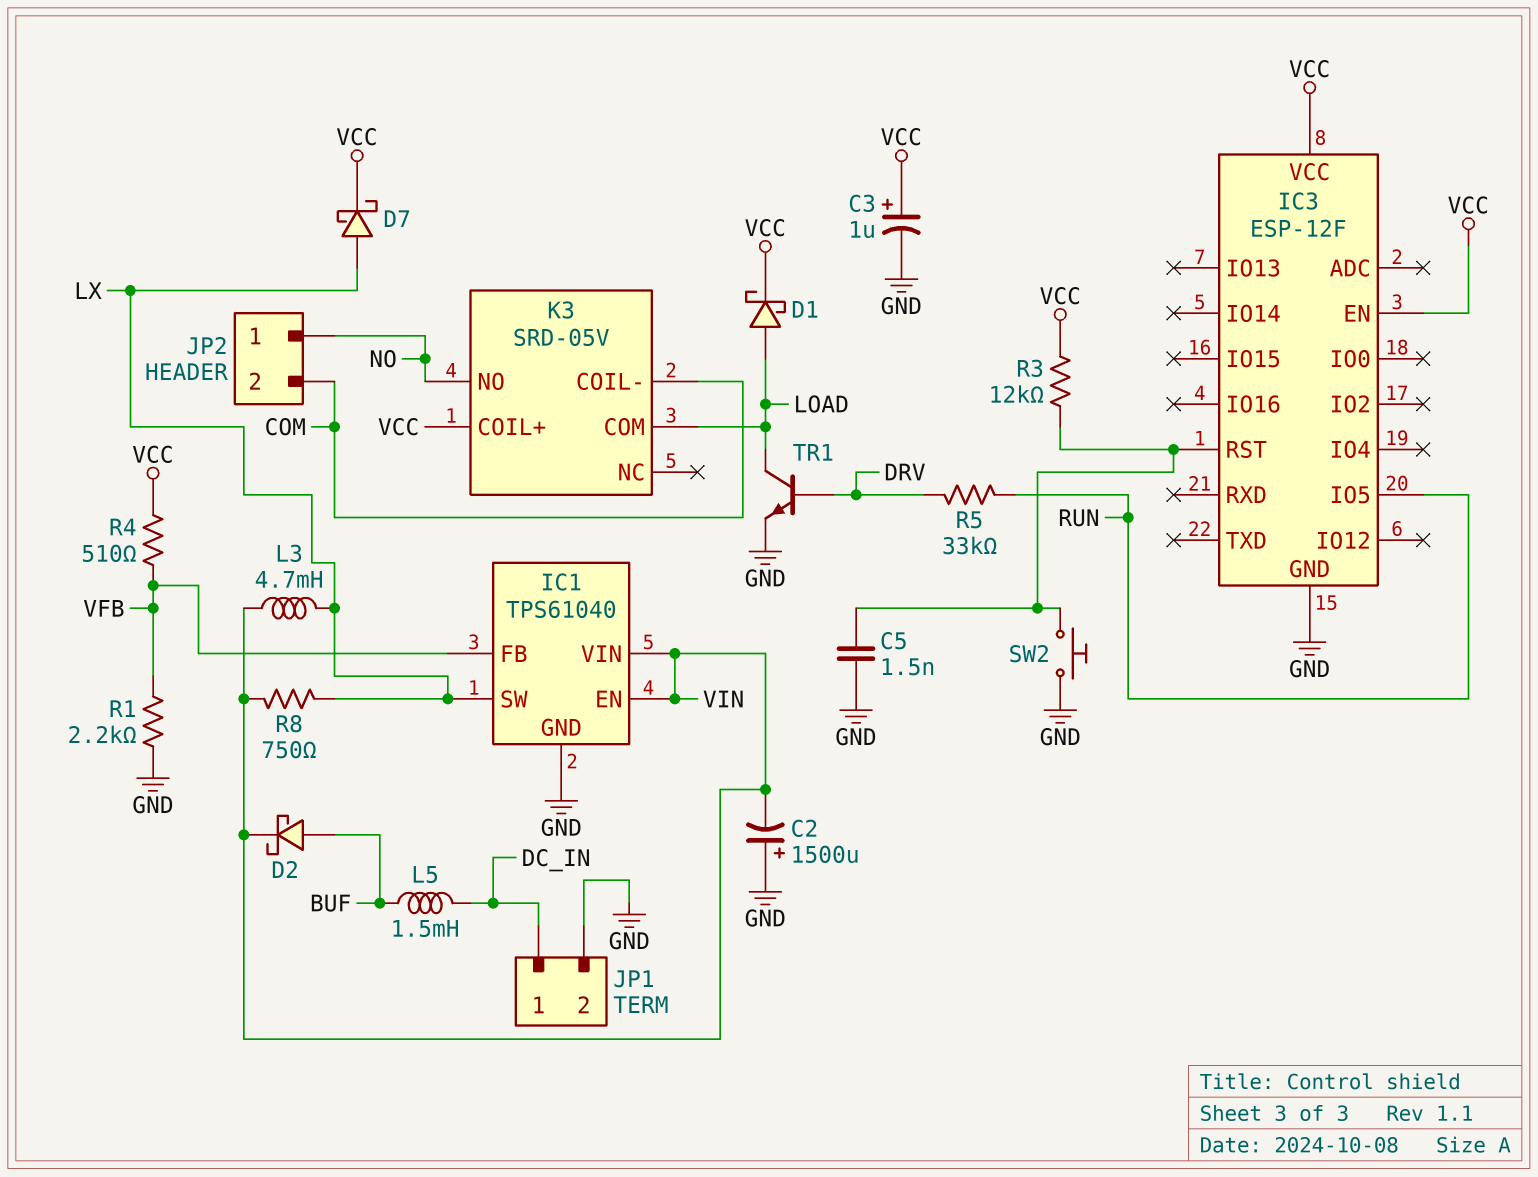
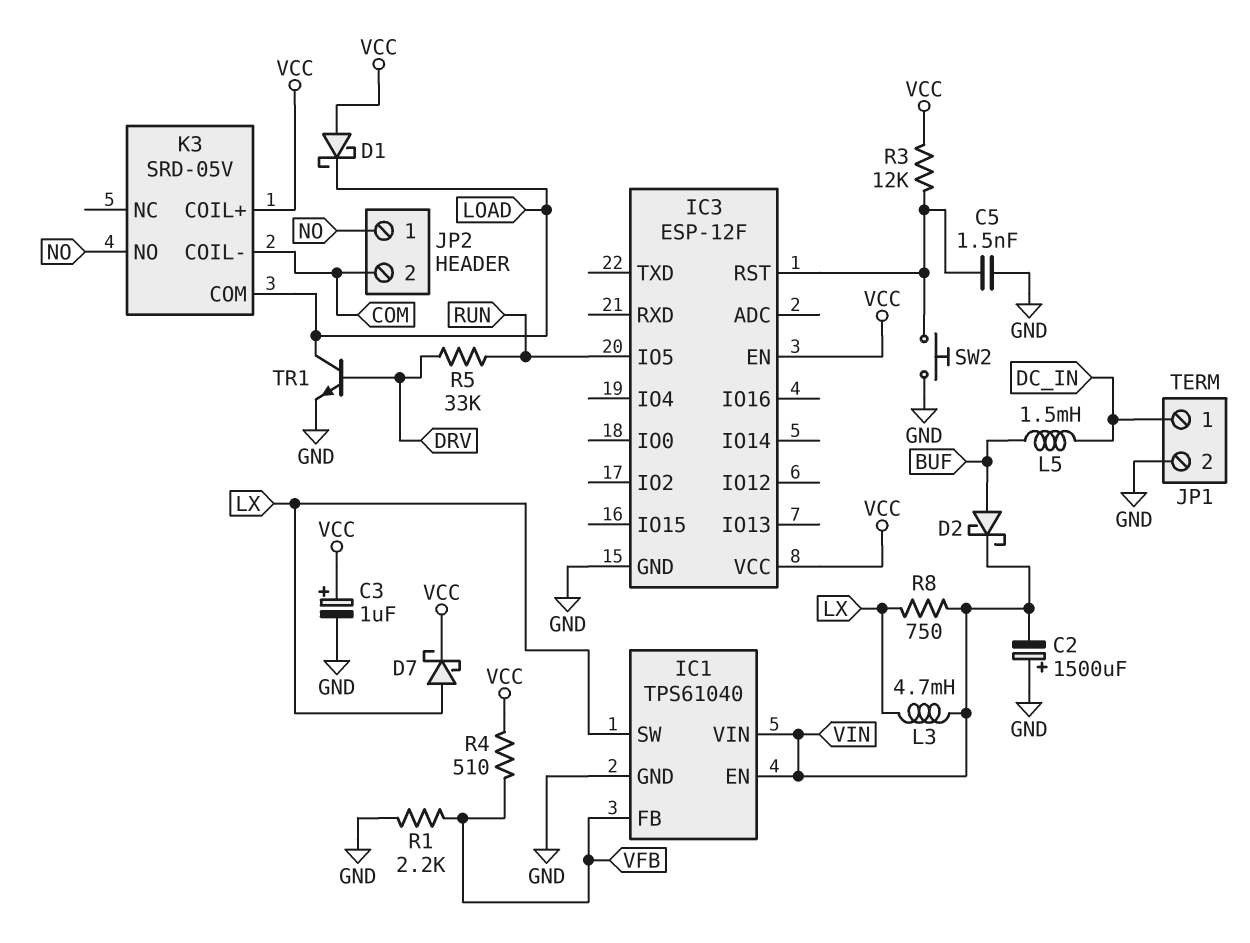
D1: schottky (A LOAD, K VCC) -> schottky (A VCC, K LOAD)

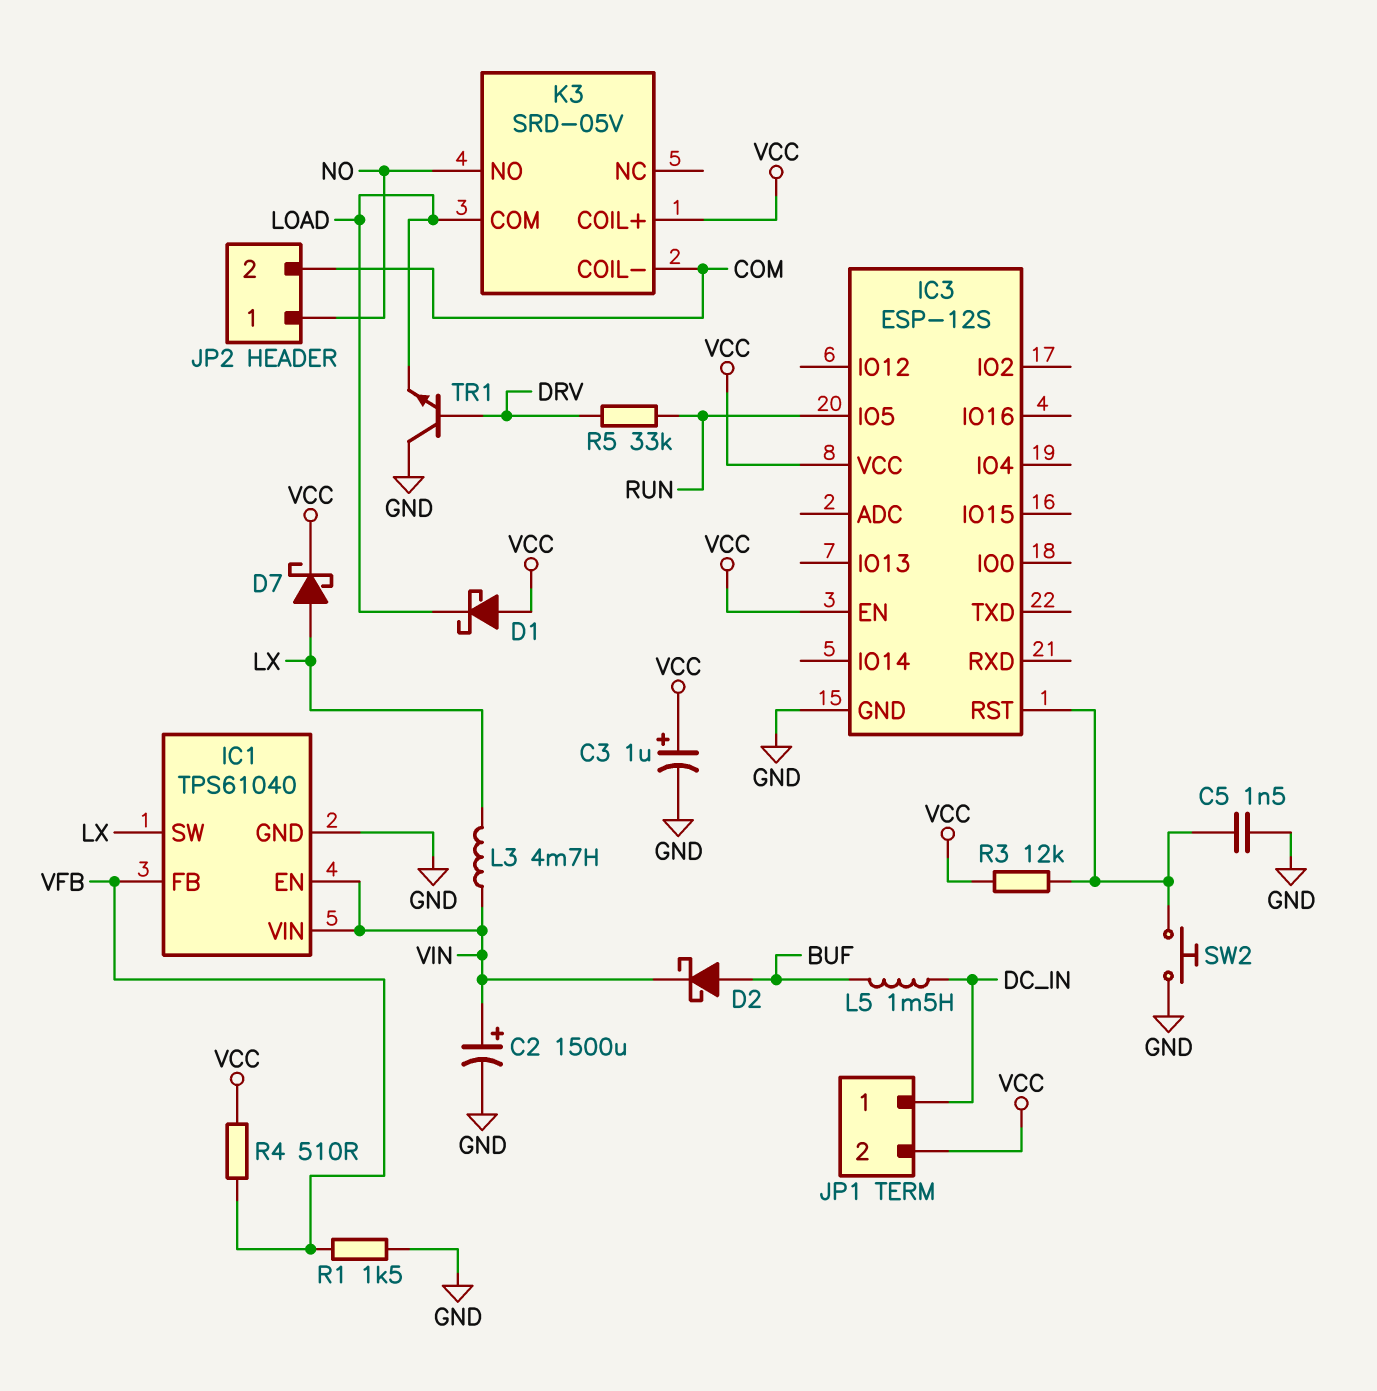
C2: 1500uF (plus GND, minus VIN) -> 1500uF (plus VIN, minus GND)
IC3: ESP-12F -> ESP-12S
JP1 pin 2: GND -> VCC
R1: 2.2k (GND, VFB) -> 1.5k (GND, VFB)
R8: 750 (LX, VIN) -> none
TR1: NPN (B DRV, C LOAD, E GND) -> NPN (B DRV, C GND, E LOAD)

